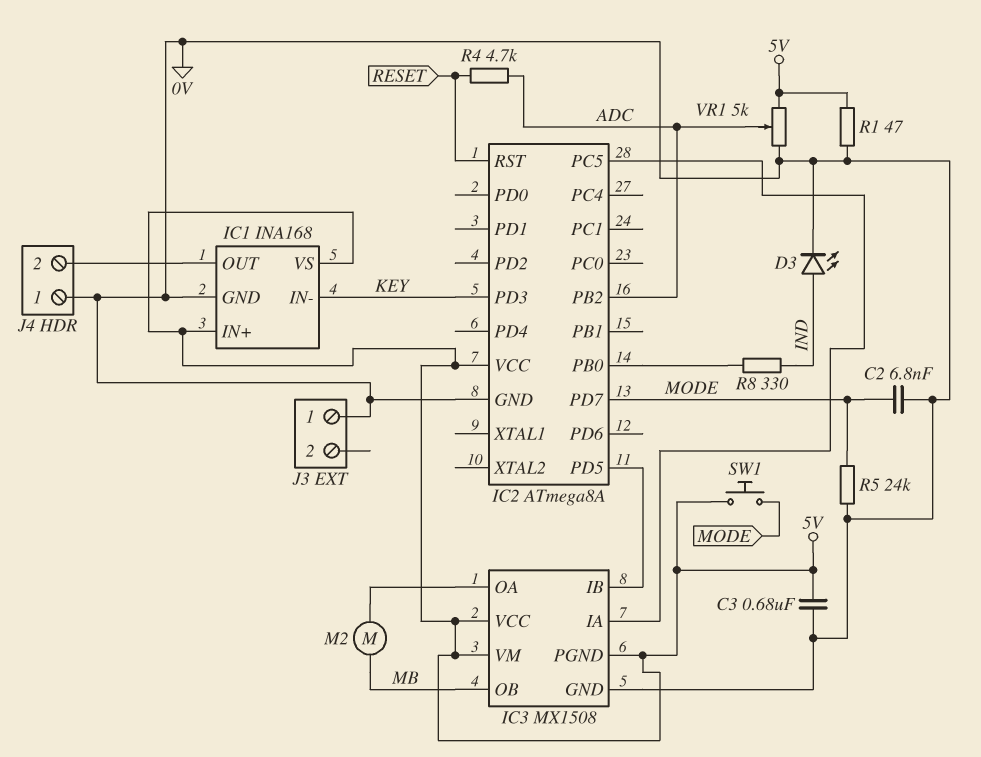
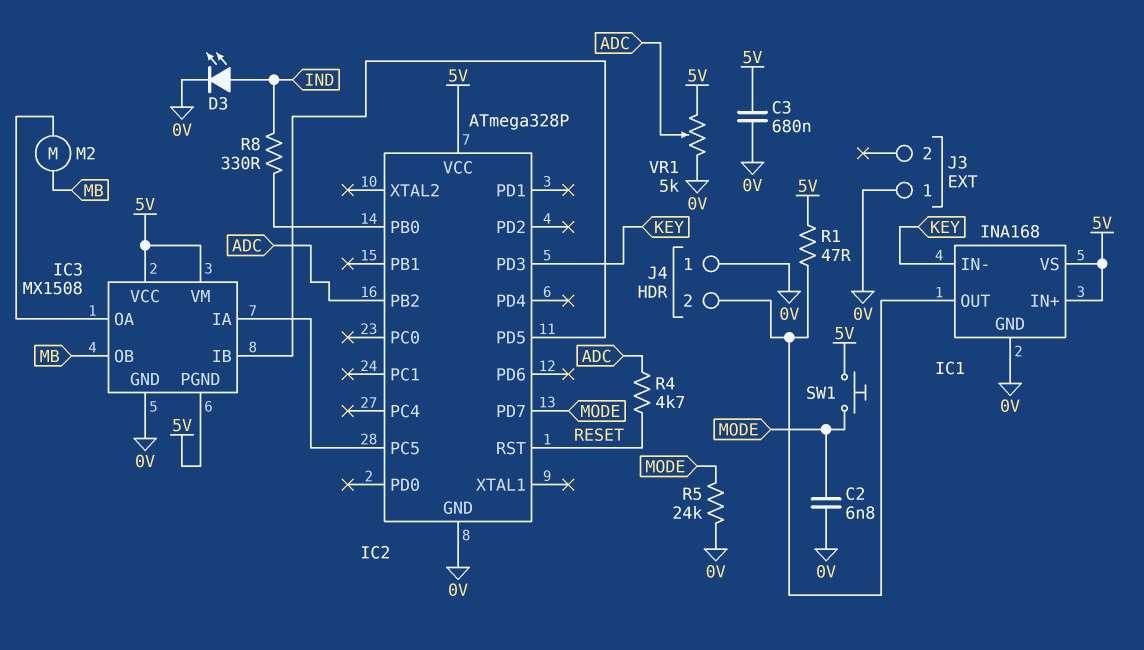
IC2: ATmega8A -> ATmega328P
R1: 47 (0V, 5V) -> 47 (5V, IC1/OUT)

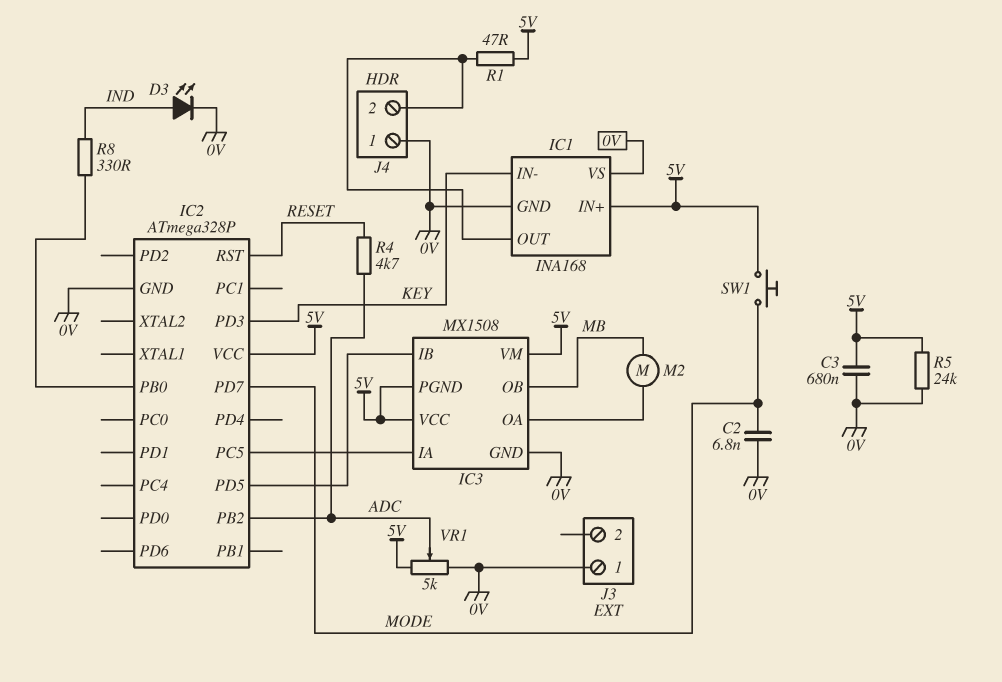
IC1 pin VS: 5V -> 0V
R5: 24k (0V, MODE) -> 24k (0V, 5V)

